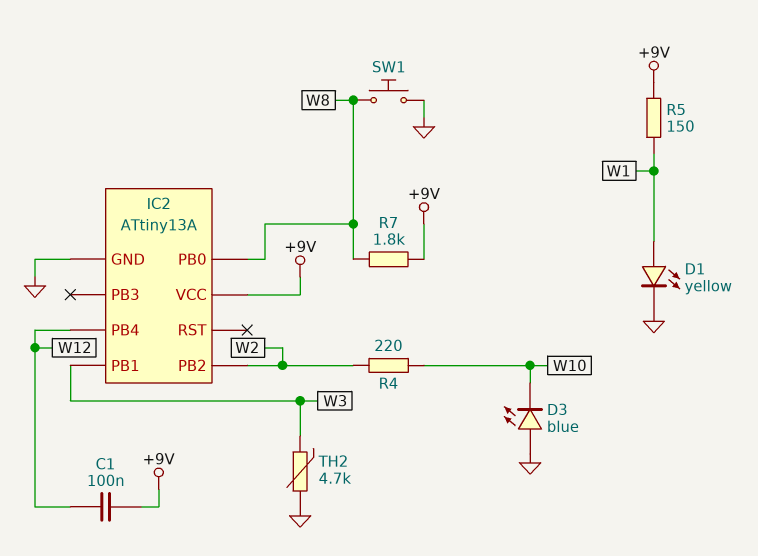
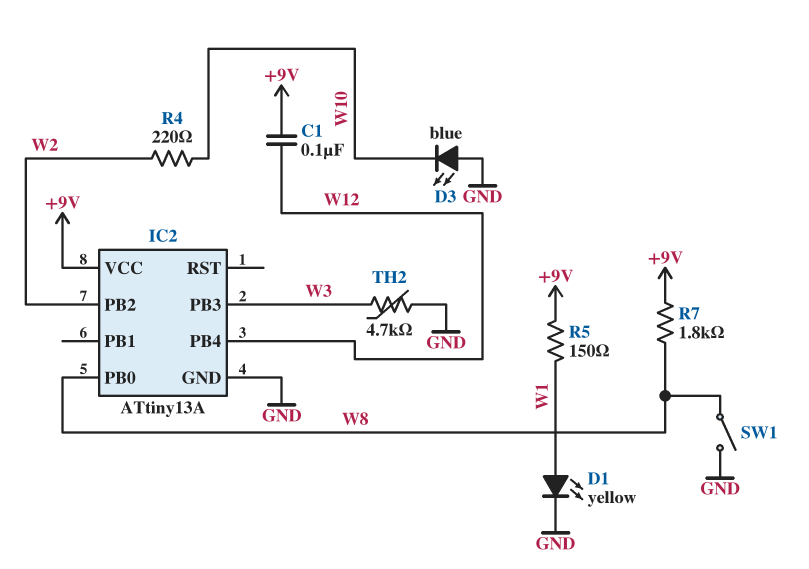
IC2 pin PB1: W3 -> none
IC2 pin PB3: none -> W3
SW1: button (GND, W8) -> switch (GND, W8)

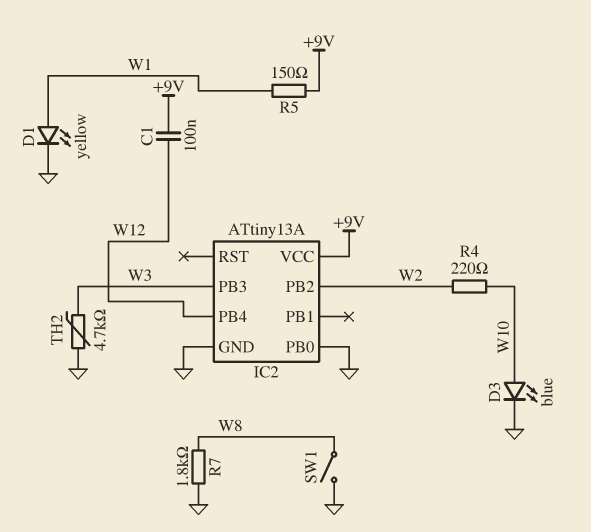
D3: LED blue (A GND, K W10) -> LED blue (A W10, K GND)
IC2 pin PB0: W8 -> GND
R7: 1.8k (+9V, W8) -> 1.8k (GND, W8)

